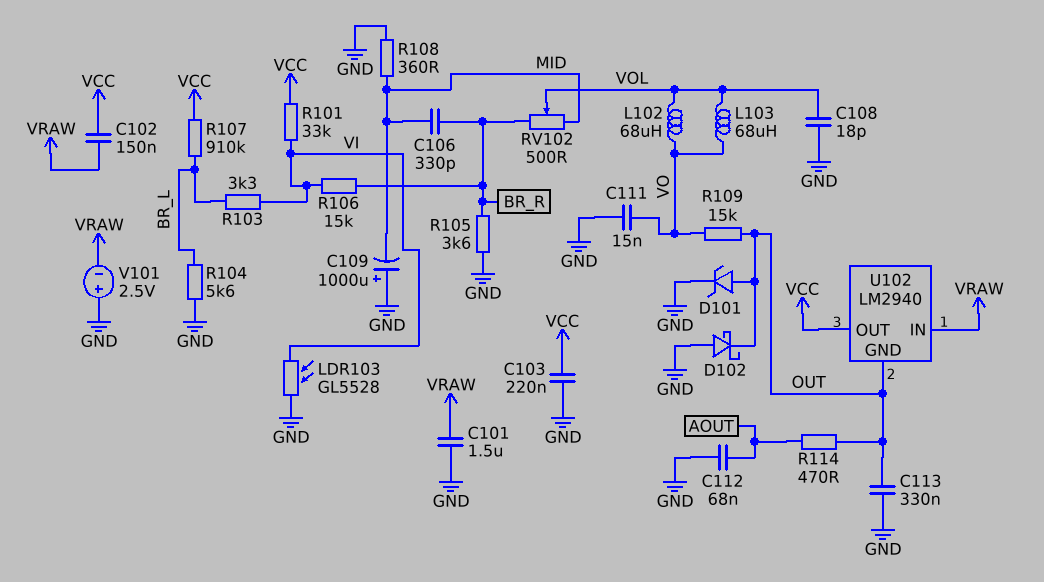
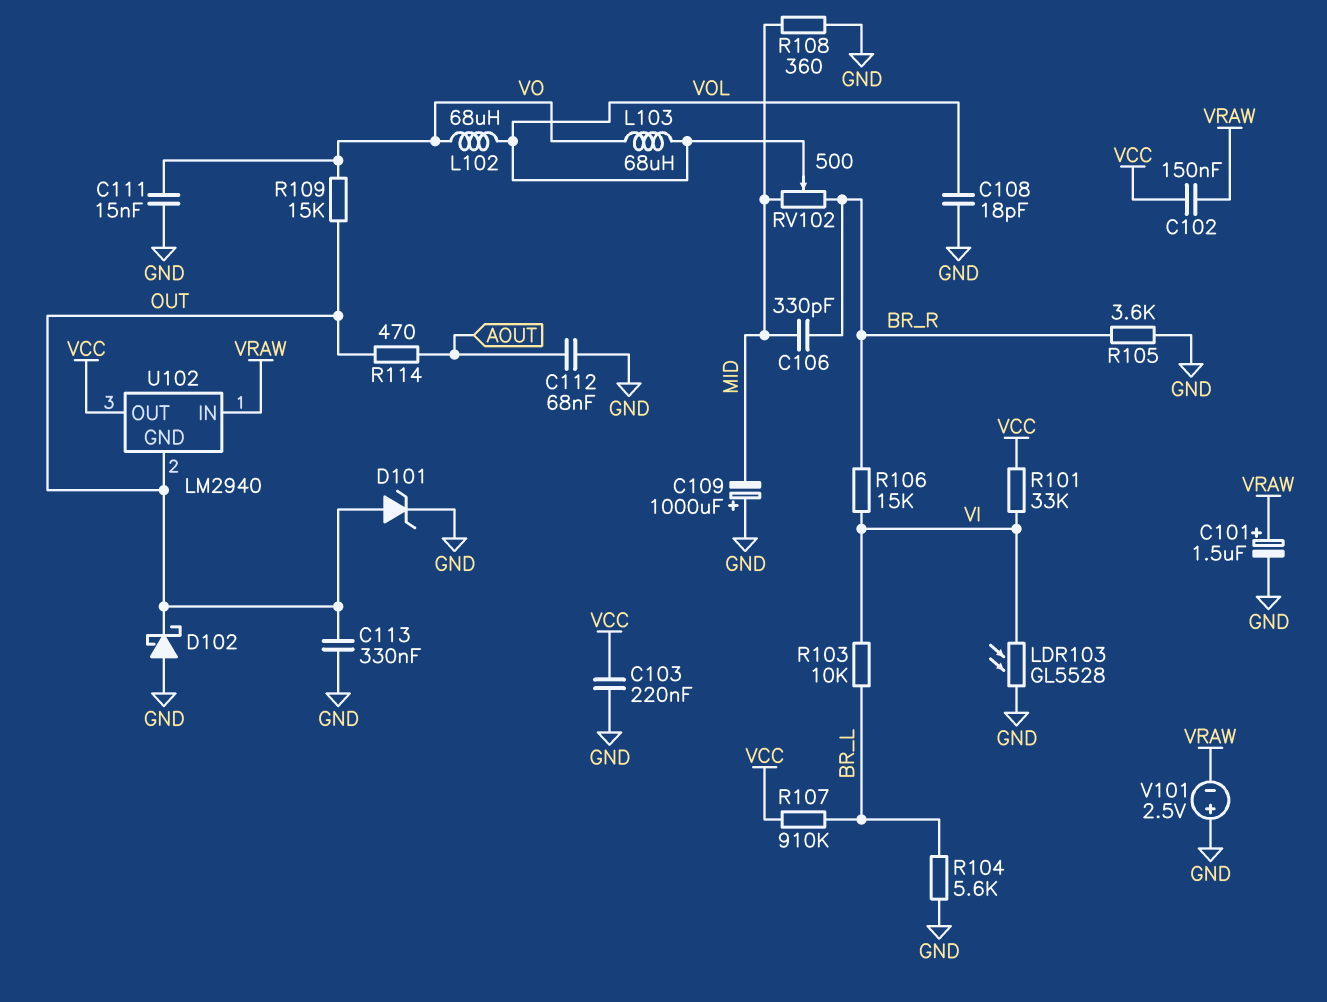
C101: 1.5uF (GND, VRAW) -> 1.5uF (plus VRAW, minus GND)
R103: 3.3k (BR_L, VI) -> 10k (BR_L, VI)

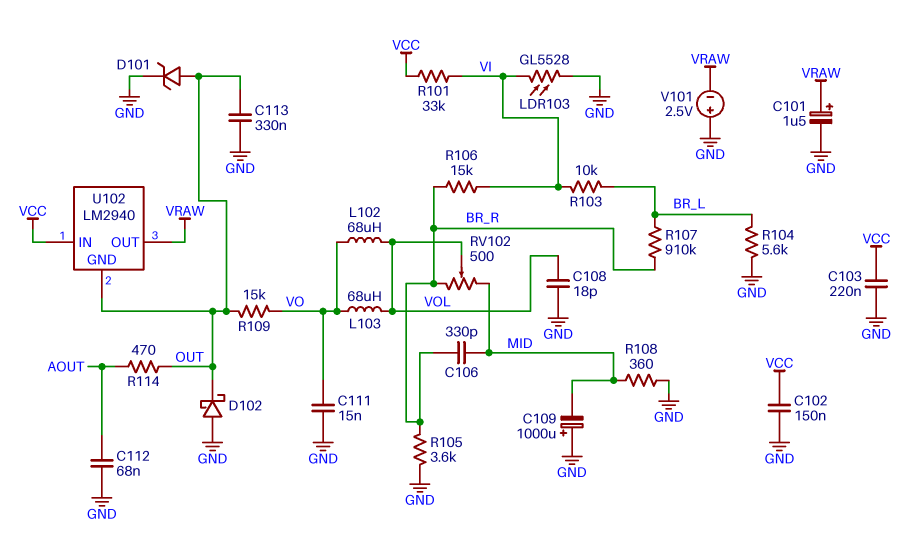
C102: 150nF (VCC, VRAW) -> 150nF (GND, VCC)
R107: 910k (BR_L, VCC) -> 910k (BR_L, BR_R)
U102 pin IN: VRAW -> VCC
U102 pin OUT: VCC -> VRAW

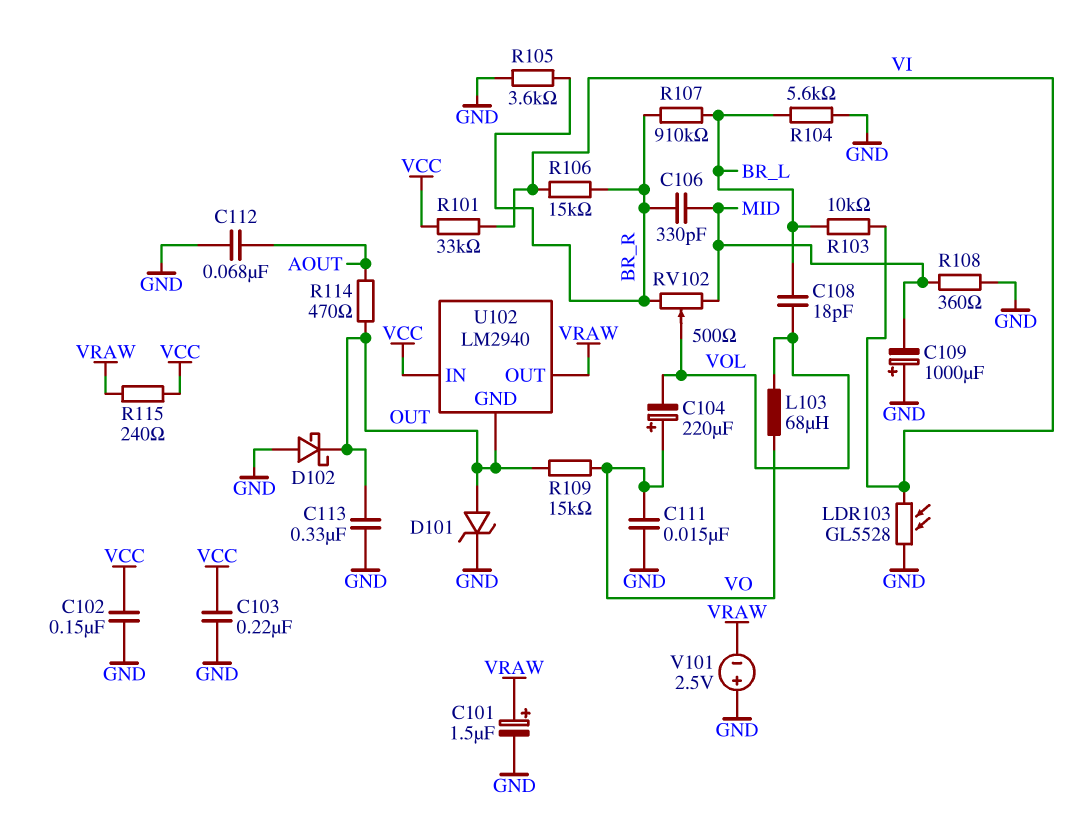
C104: none -> 220uF (plus VO, minus VOL)
C108: 18pF (GND, VOL) -> 18pF (BR_L, VOL)
L102: 68uH (VO, VOL) -> none
R115: none -> 240 (VCC, VRAW)

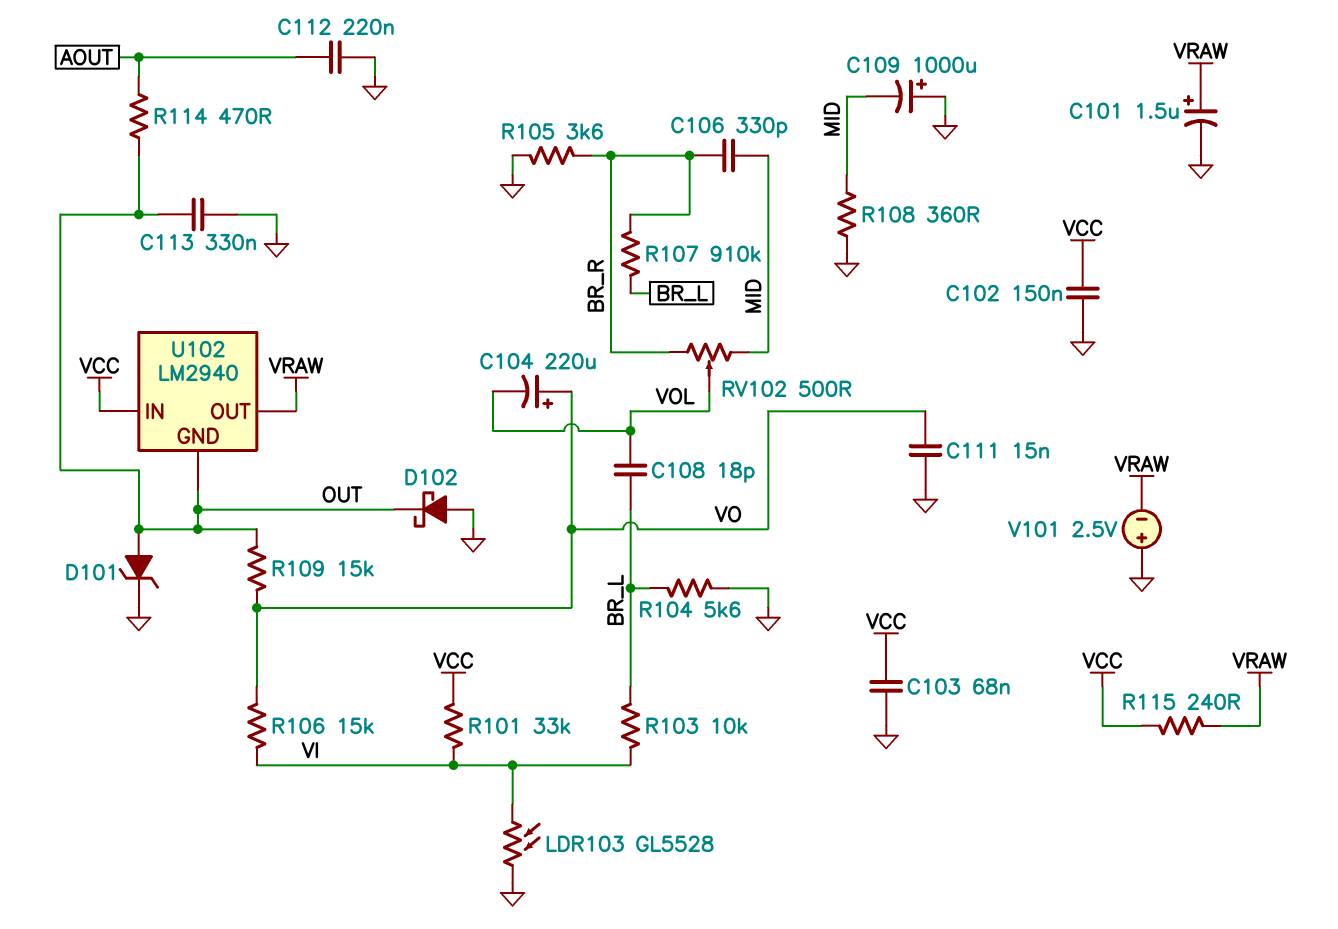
C103: 220nF (GND, VCC) -> 68nF (GND, VCC)
C112: 68nF (AOUT, GND) -> 220nF (AOUT, GND)
L103: 68uH (VO, VOL) -> none
R106: 15k (BR_R, VI) -> 15k (VI, VO)

